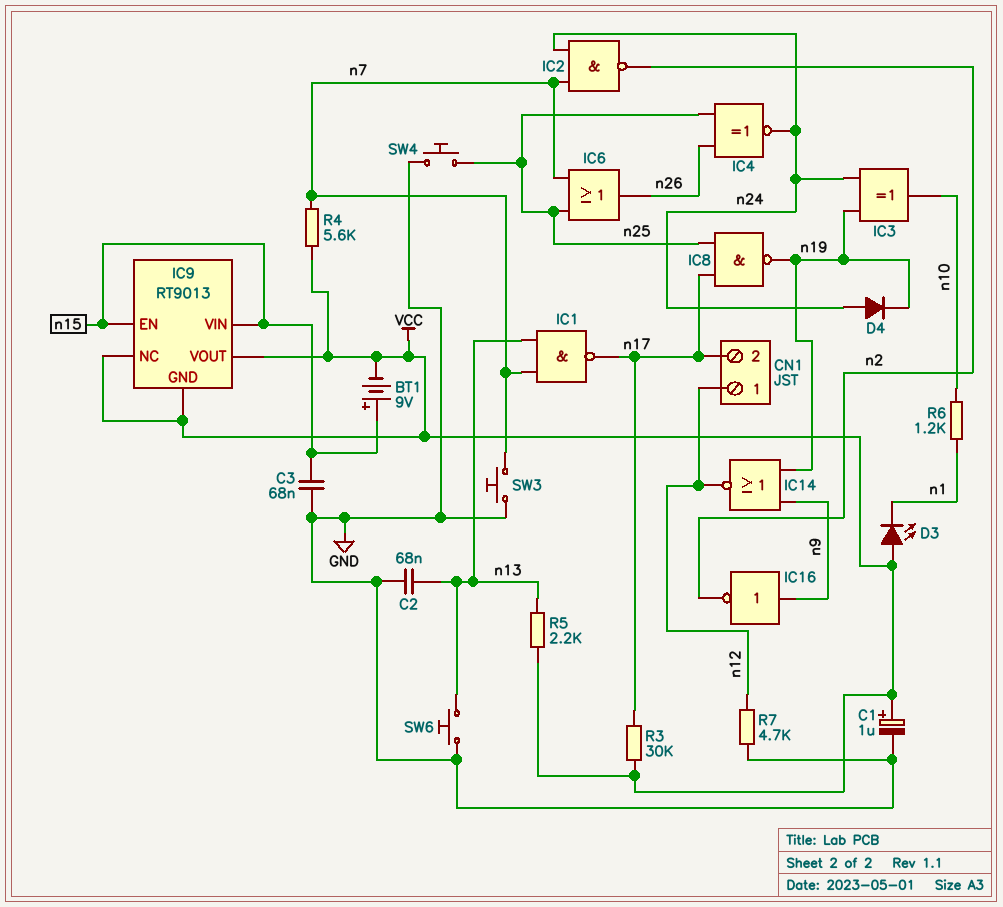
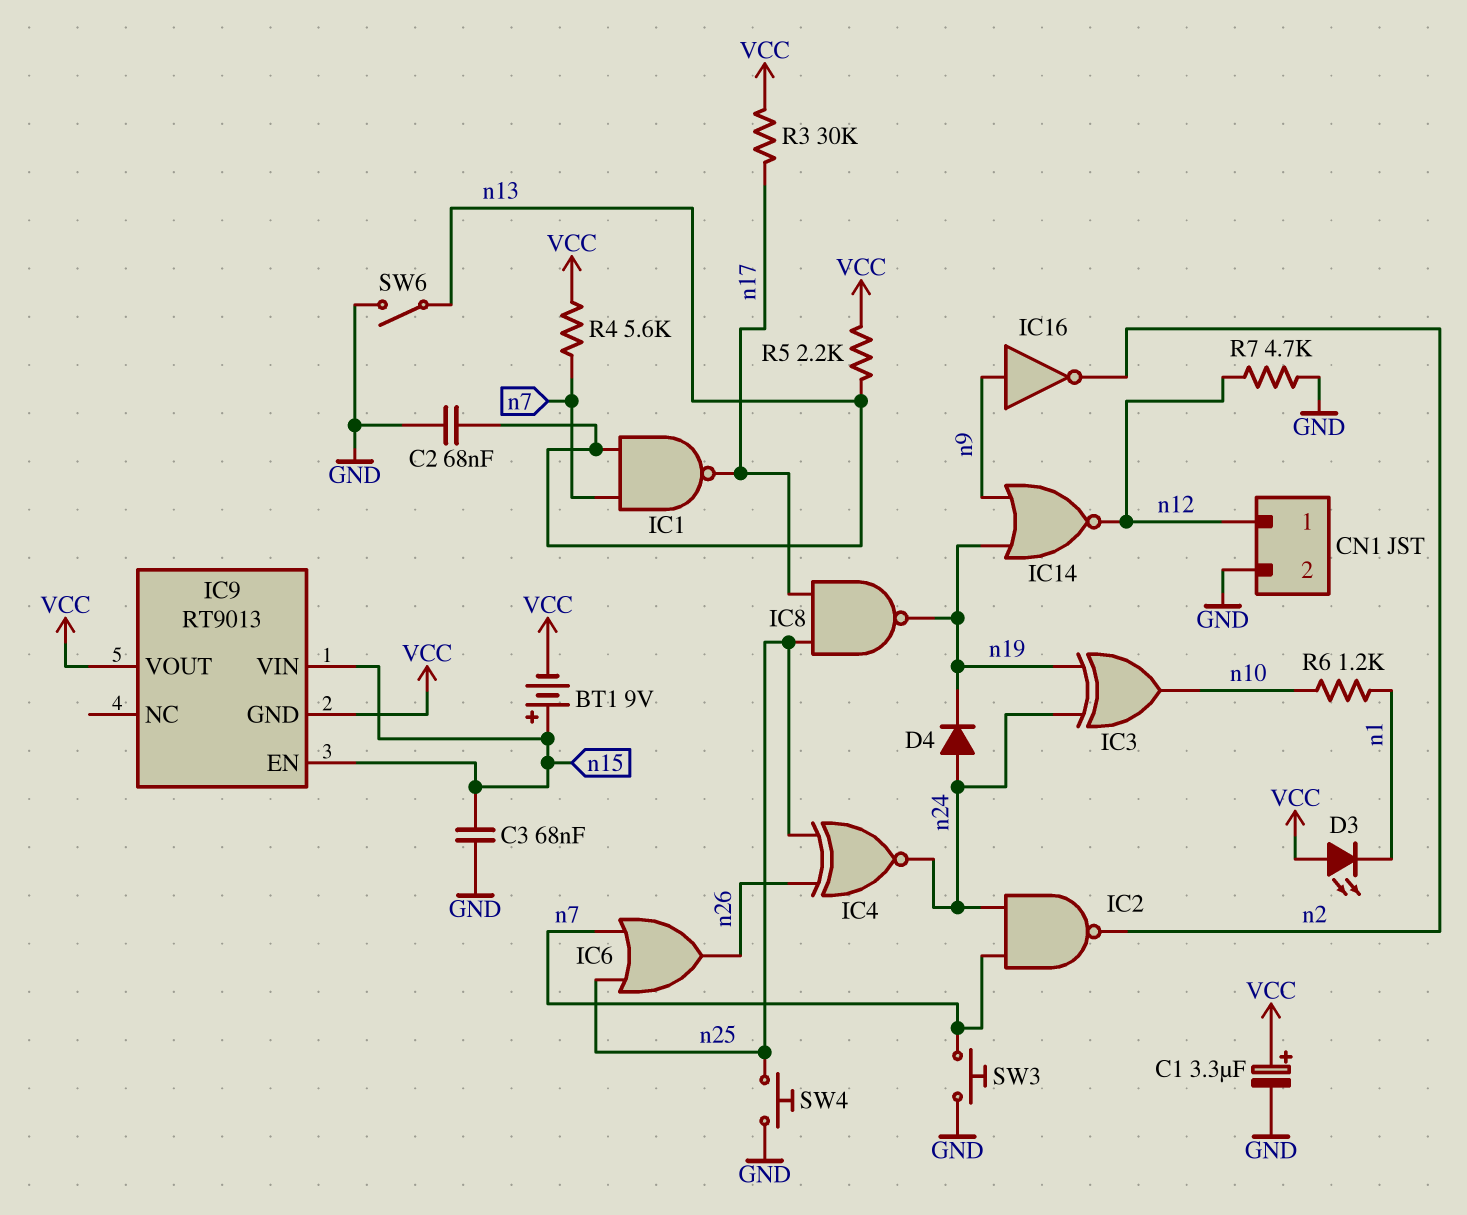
C1: 1uF (plus VCC, minus GND) -> 3.3uF (plus VCC, minus GND)
CN1 pin 2: n17 -> GND
IC9 pin NC: VCC -> none
SW6: button (GND, n13) -> switch (GND, n13)

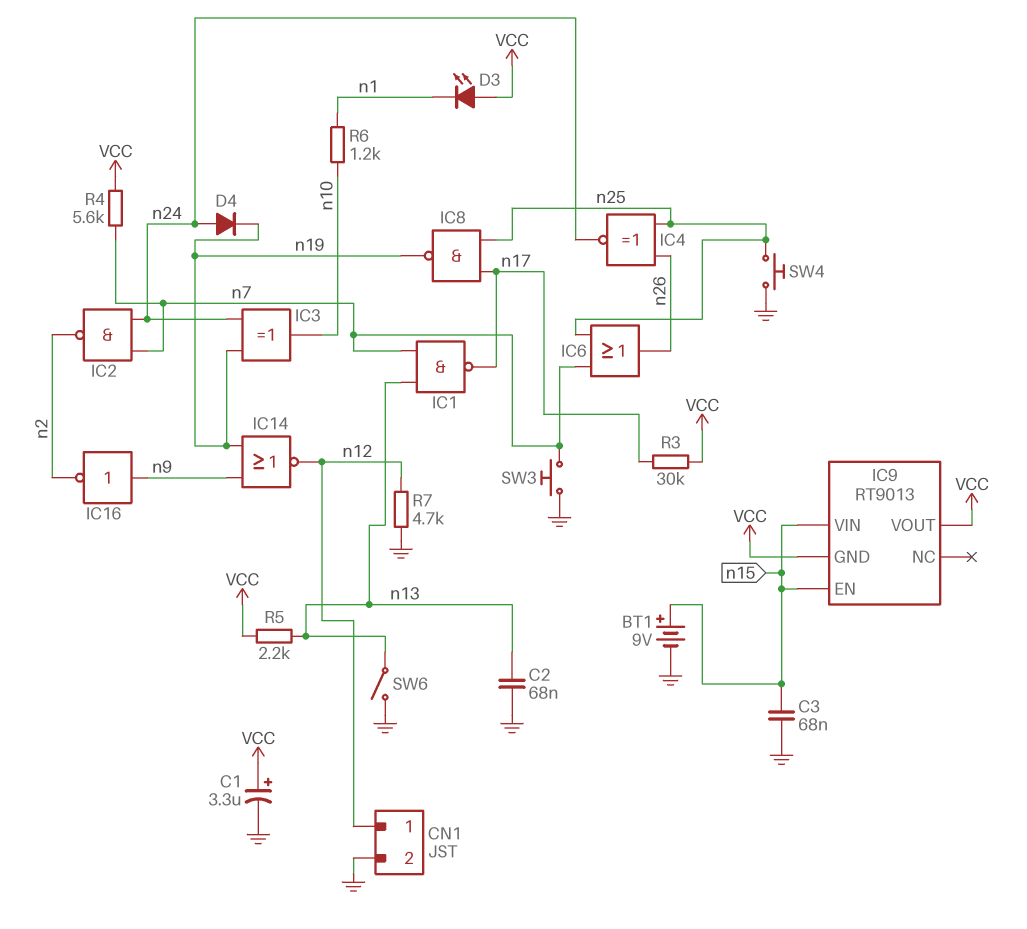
BT1: 9V (plus n15, minus VCC) -> 9V (plus n15, minus GND)

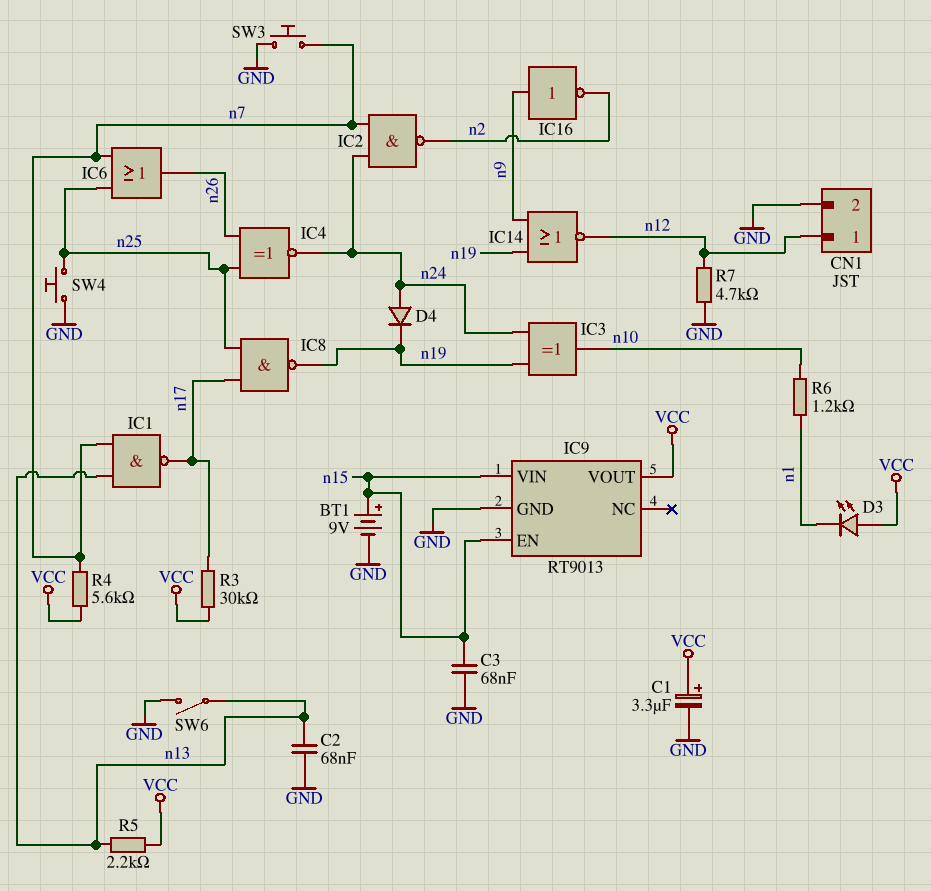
IC9 pin GND: VCC -> GND

